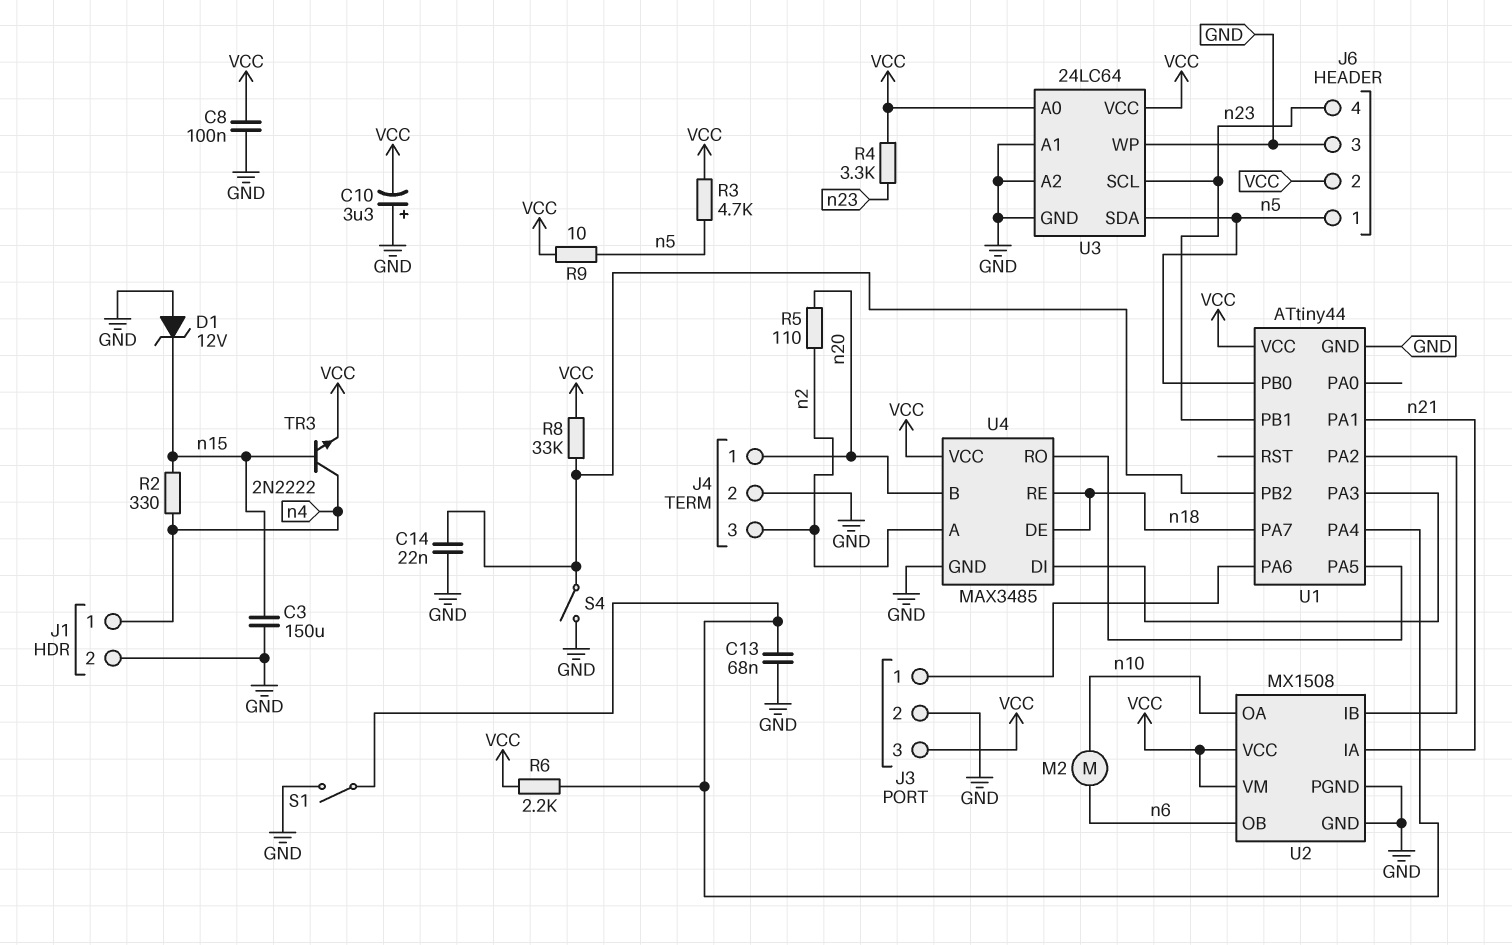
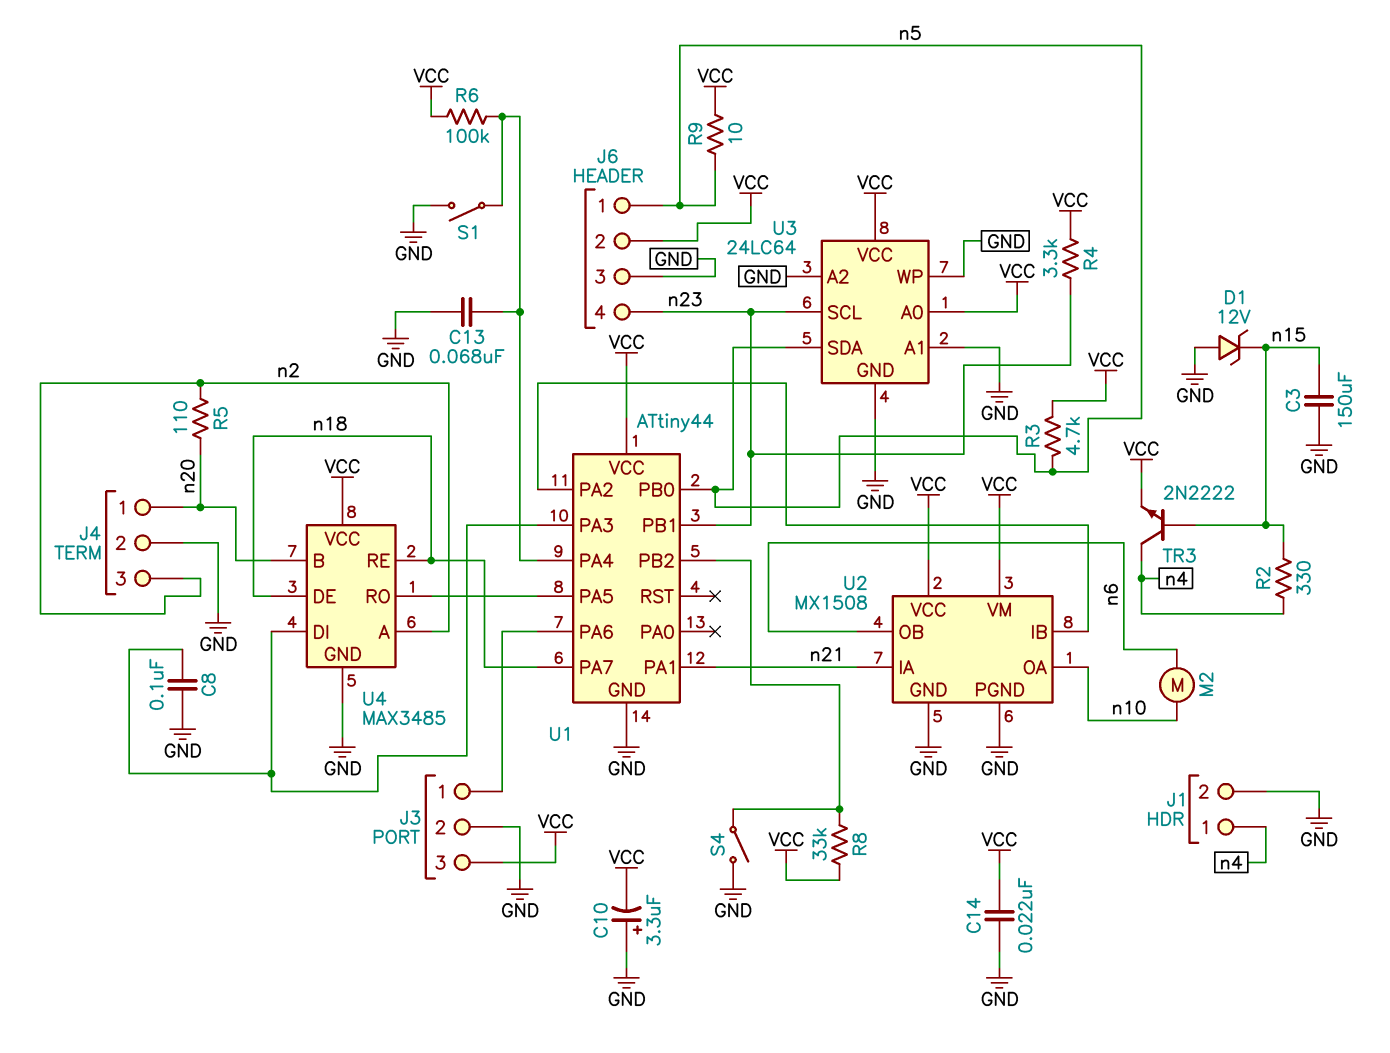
C8: 100nF (GND, VCC) -> 100nF (GND, U1/PA3)
C14: 22nF (GND, U1/PB2) -> 22nF (GND, VCC)
R6: 2.2k (U1/PA4, VCC) -> 100k (U1/PA4, VCC)

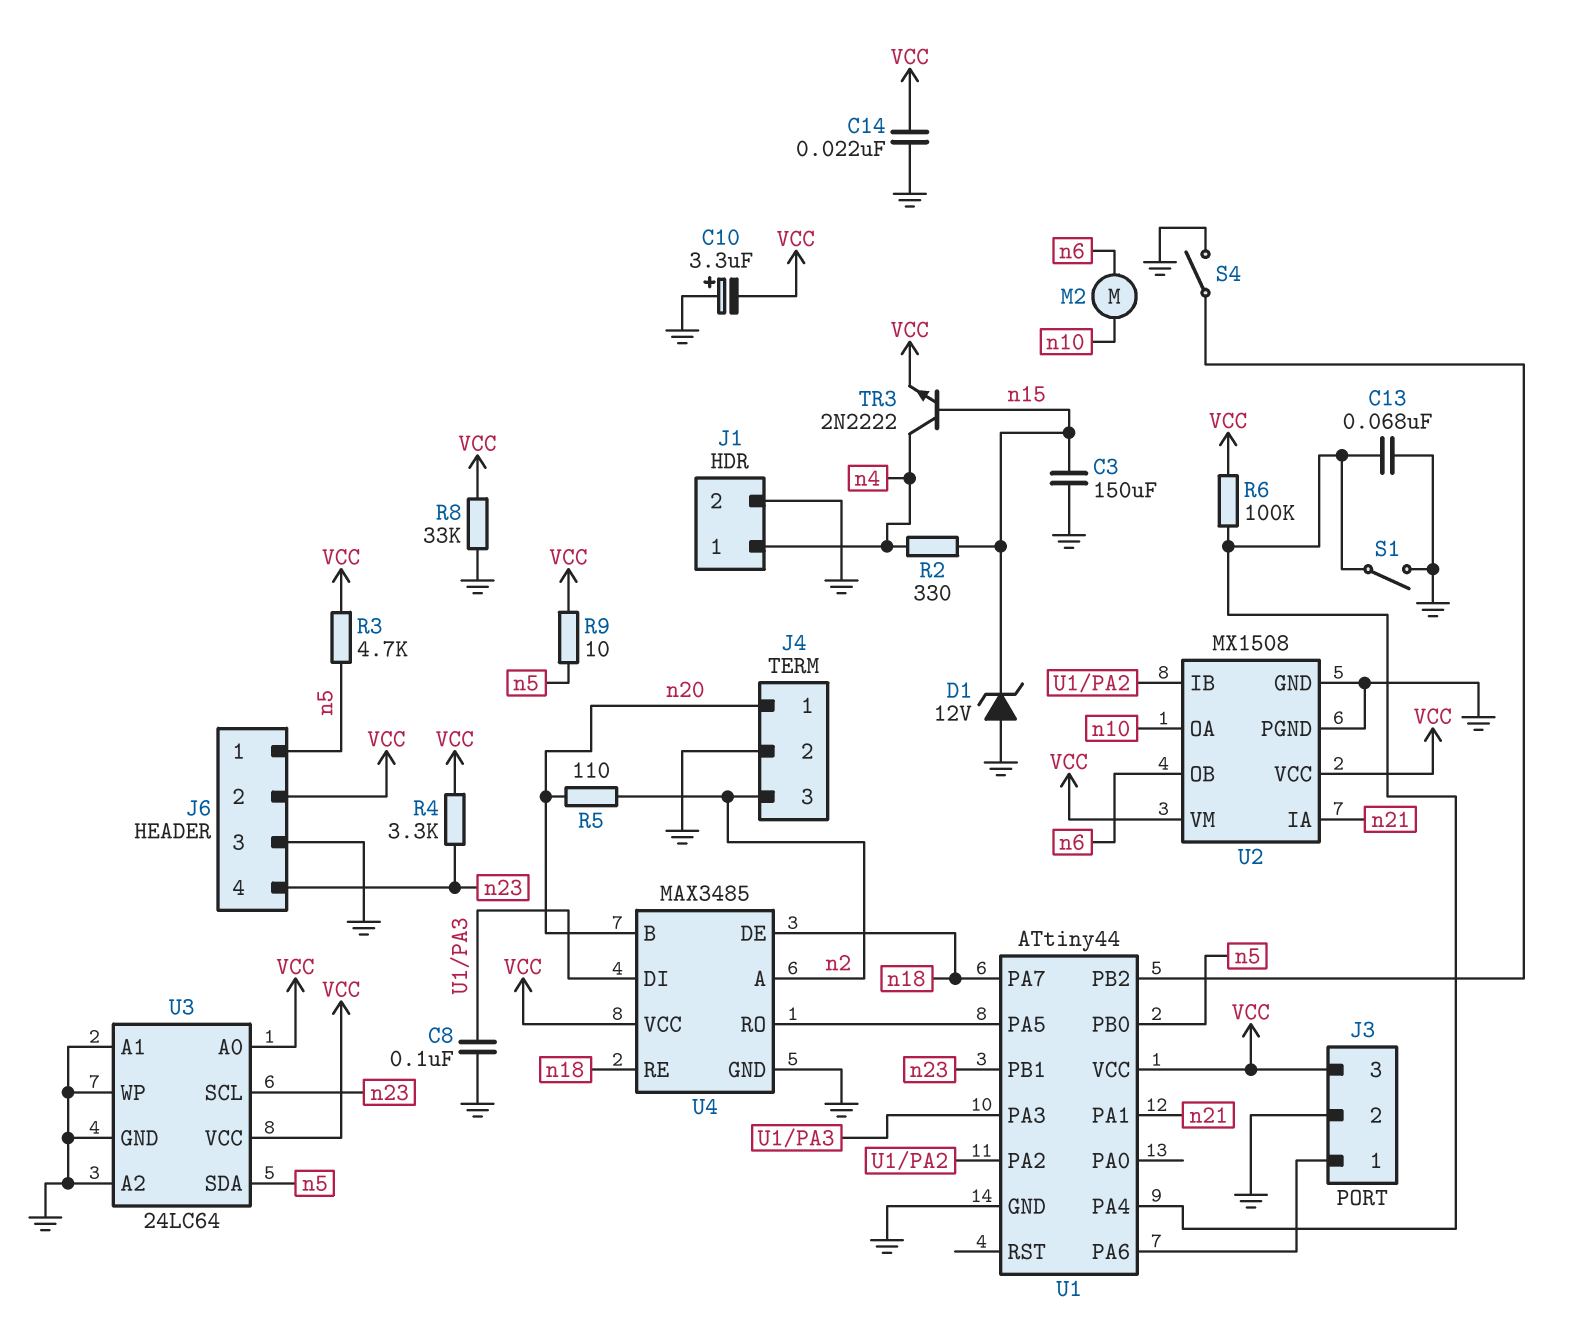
R8: 33k (U1/PB2, VCC) -> 33k (GND, VCC)

